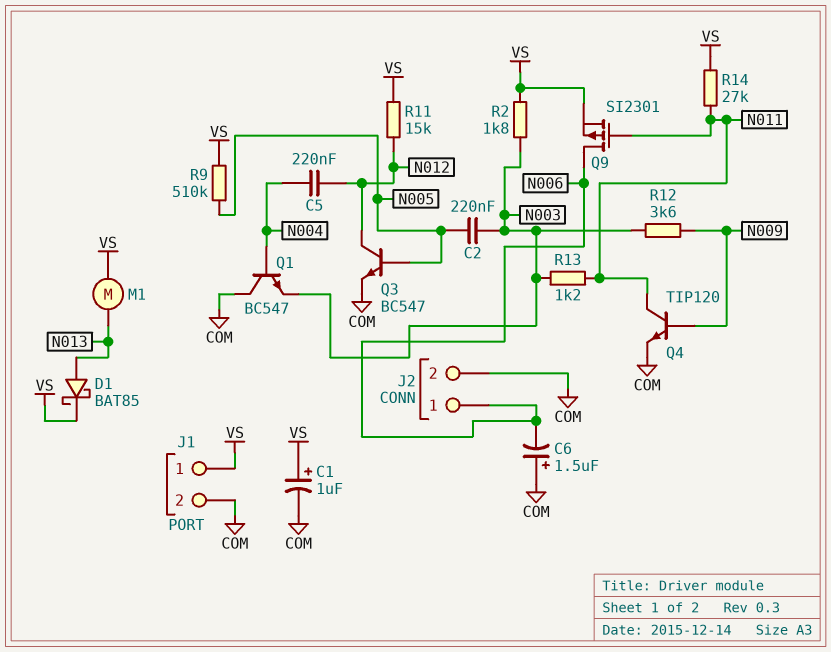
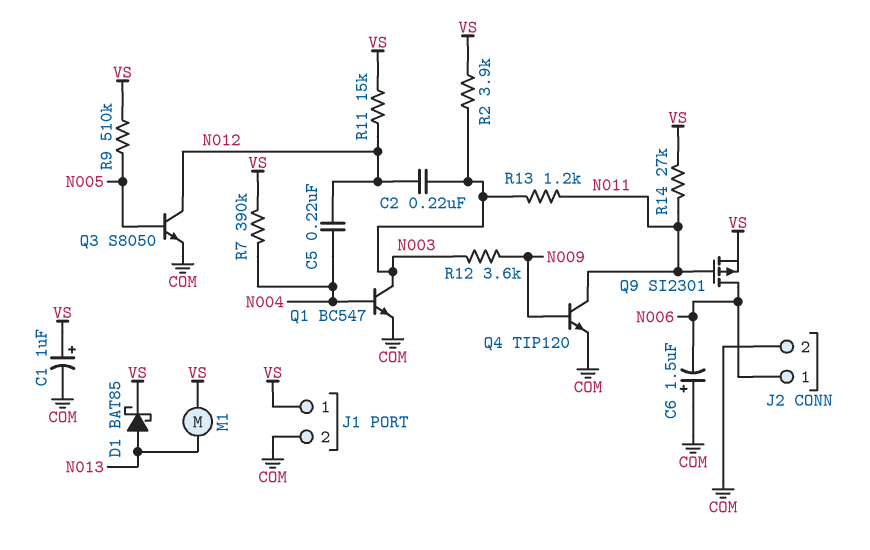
C2: 220nF (N003, N005) -> 220nF (N003, N012)
Q1: NPN BC547 (B N004, C COM, E N003) -> NPN BC547 (B N004, C N003, E COM)
Q3: NPN BC547 (B N005, C N012, E COM) -> NPN S8050 (B N005, C N012, E COM)
R2: 1.8k (N003, VS) -> 3.9k (N003, VS)
R7: none -> 390k (N004, VS)

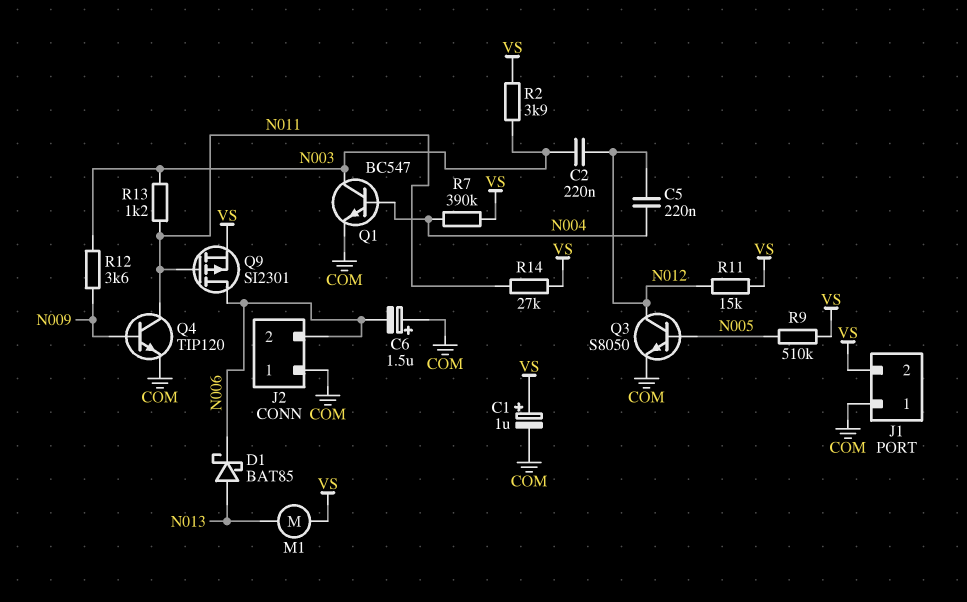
D1: schottky BAT85 (A N013, K VS) -> schottky BAT85 (A N013, K N006)
J1 pin 1: VS -> COM
J1 pin 2: COM -> VS
J2 pin 1: N006 -> COM
J2 pin 2: COM -> N006

